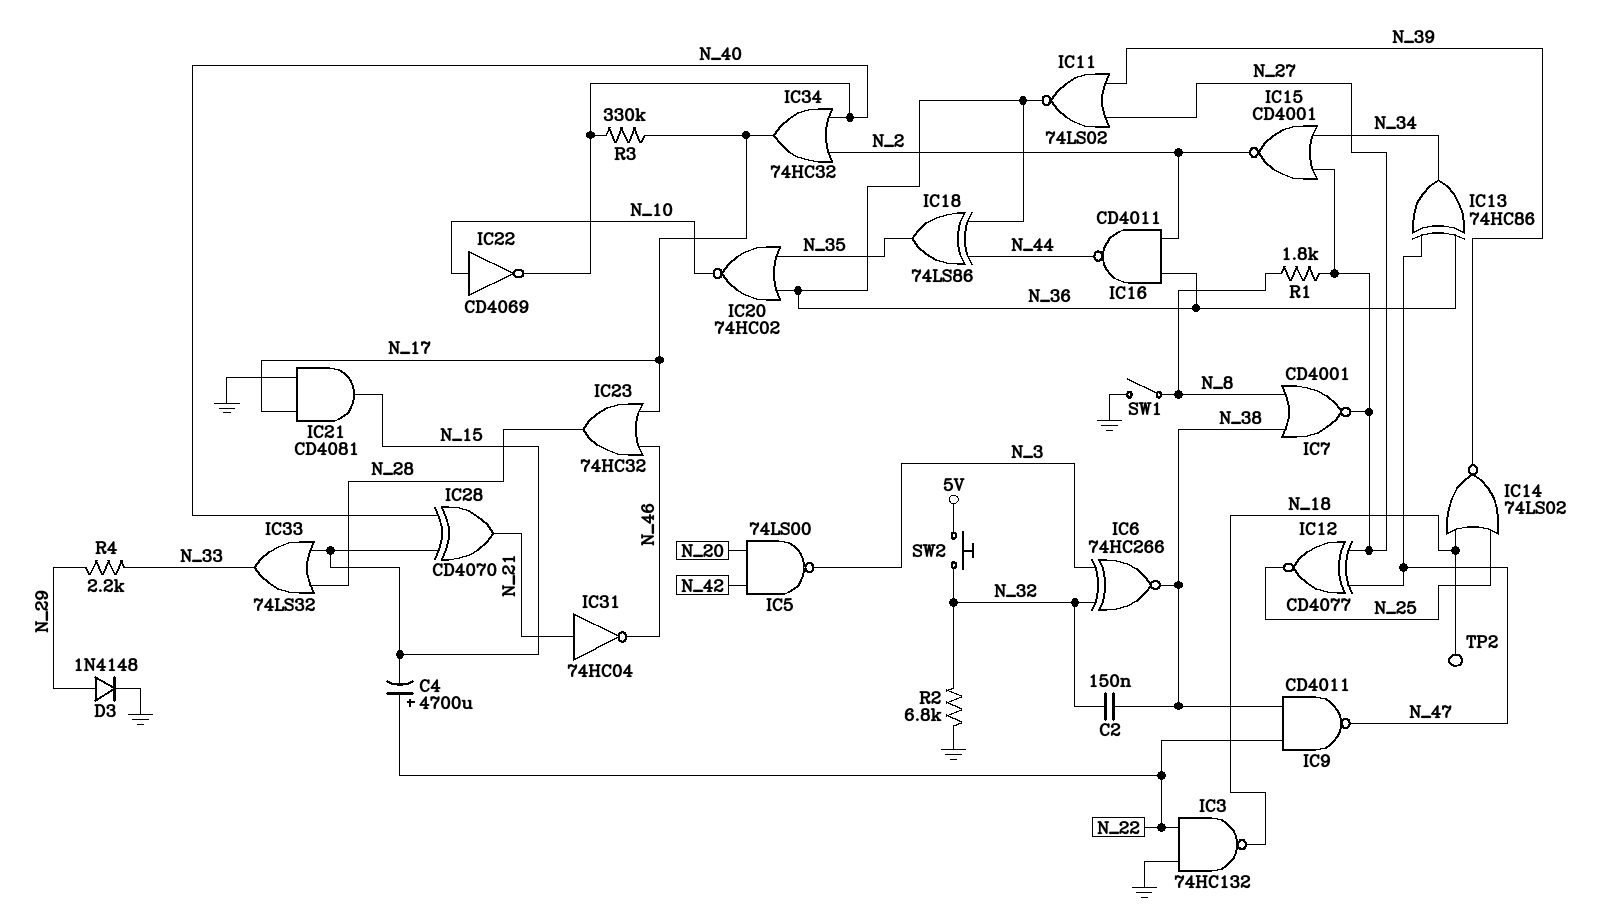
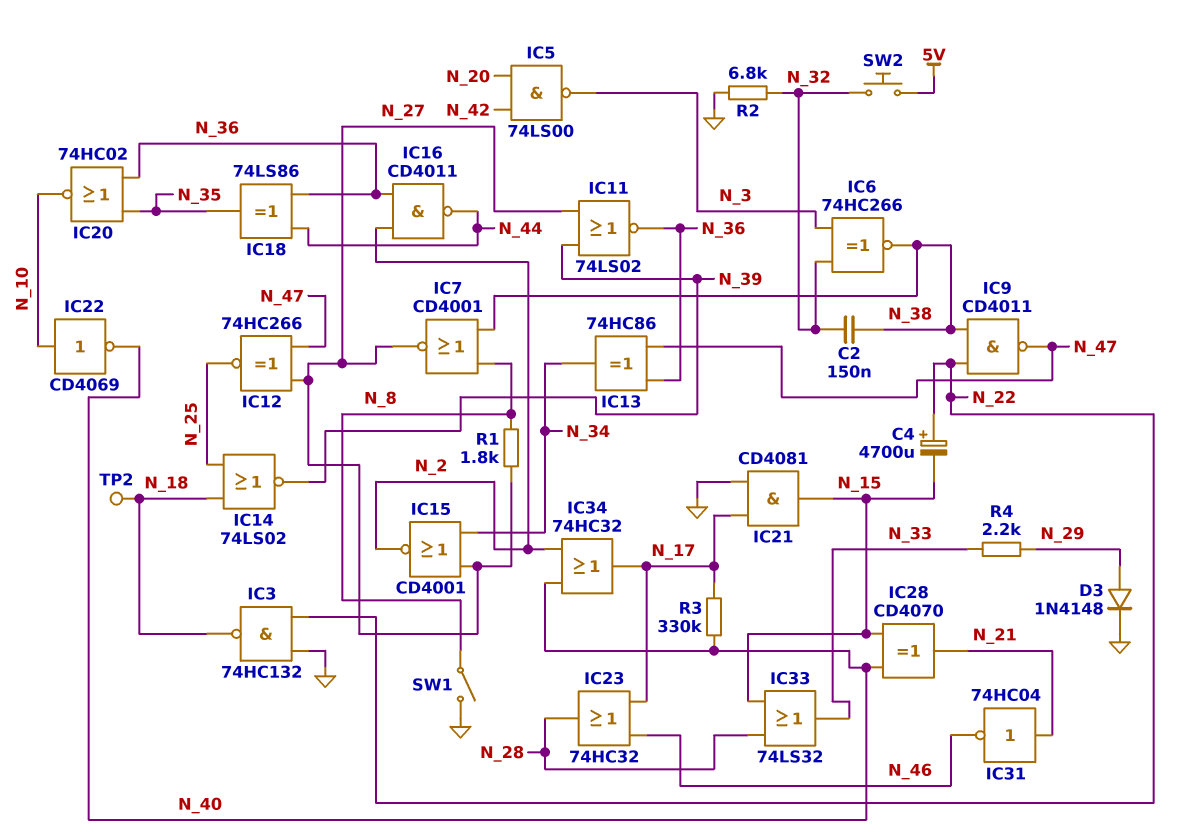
IC12: XNOR CD4077 (in N_27, in N_47, out N_25) -> XNOR 74HC266 (in N_27, in N_47, out N_25)

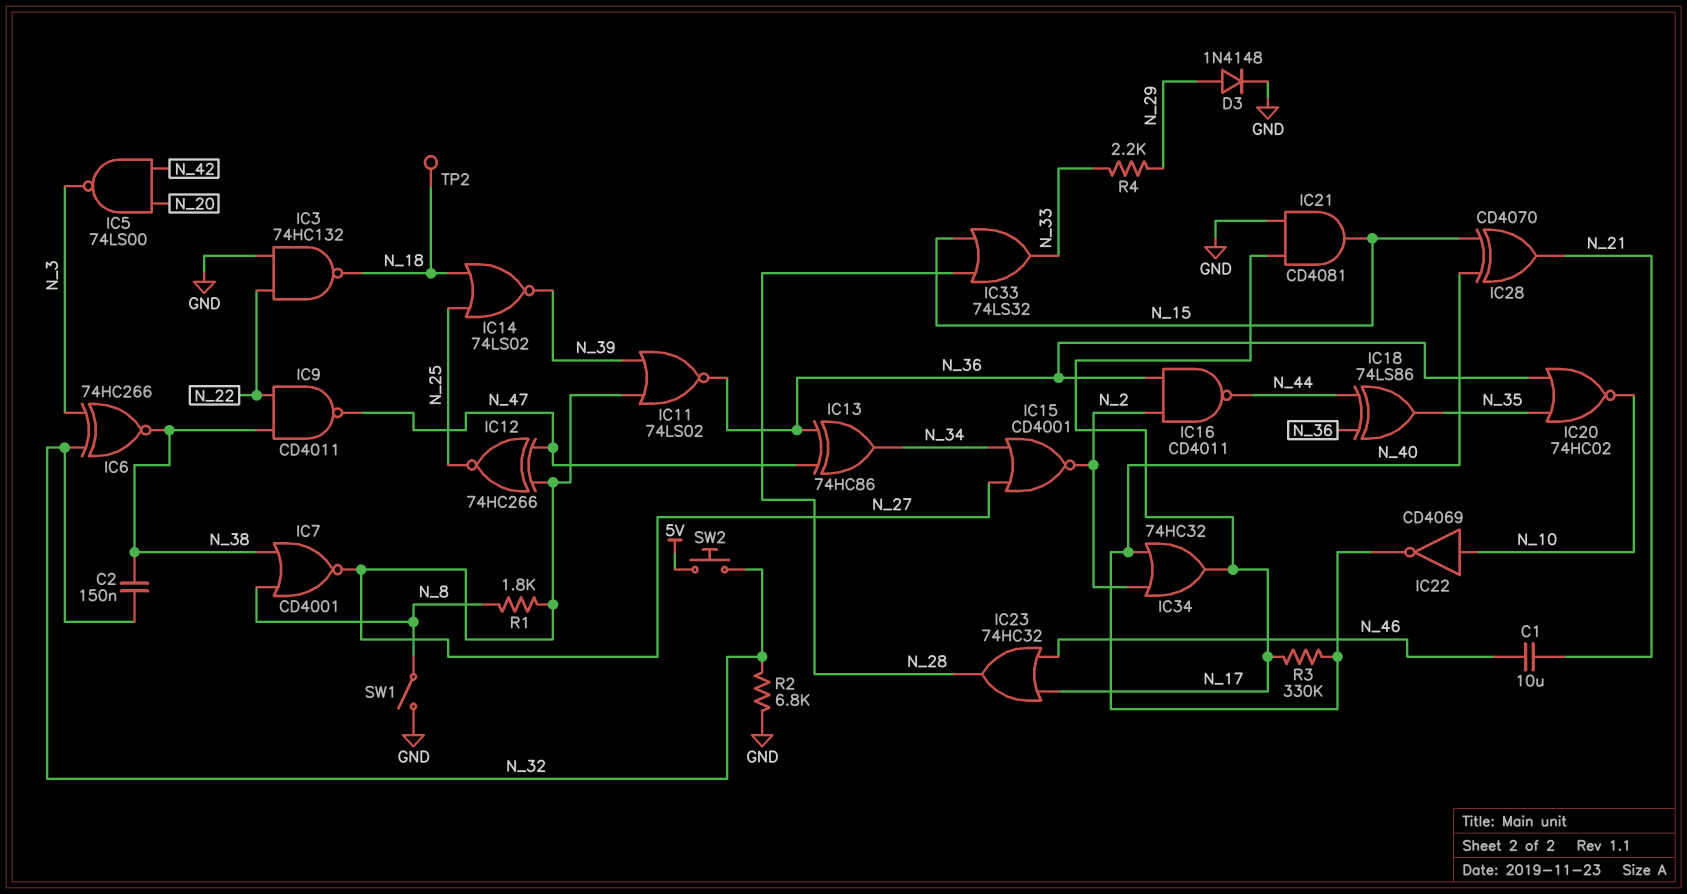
C1: none -> 10uF (N_21, N_46)
C4: 4700uF (plus N_22, minus N_15) -> none
IC31: NOT 74HC04 (in N_21, out N_46) -> none

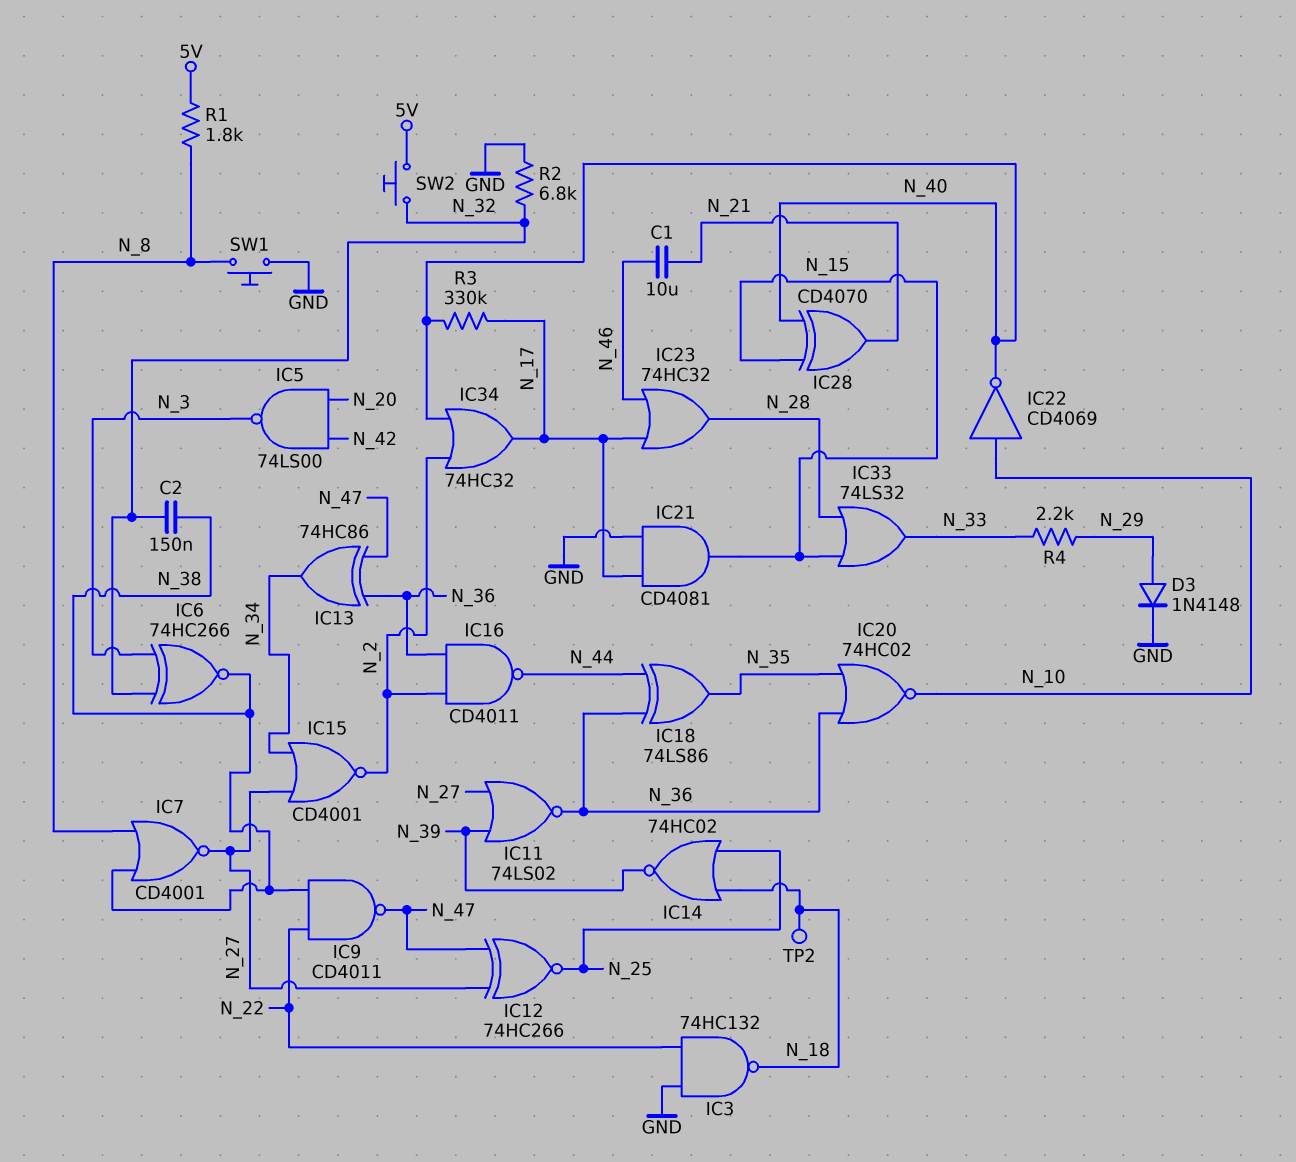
IC14: NOR 74LS02 (in N_18, in N_25, out N_39) -> NOR 74HC02 (in N_18, in N_25, out N_39)
R1: 1.8k (N_8, N_27) -> 1.8k (5V, N_8)
SW1: switch (GND, N_8) -> button (GND, N_8)

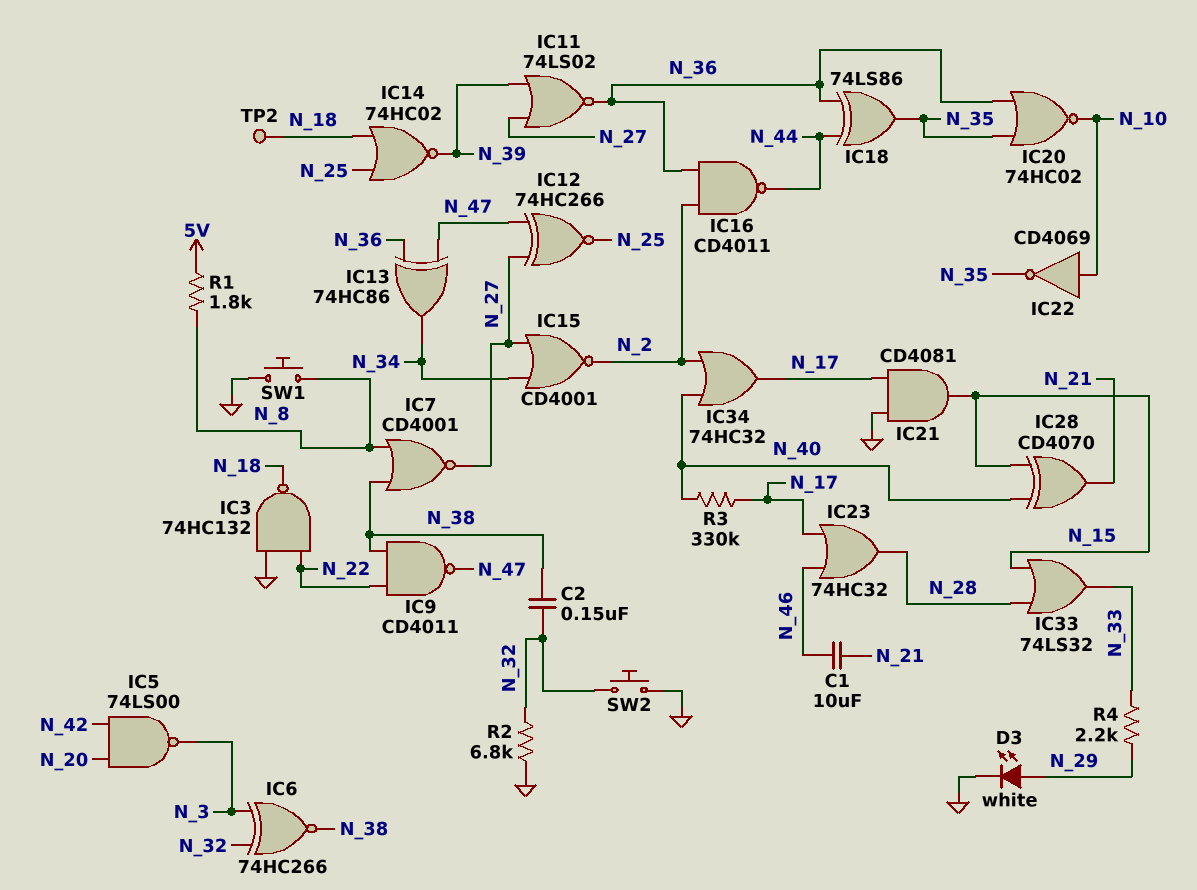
D3: diode 1N4148 (A N_29, K GND) -> LED white (A N_29, K GND)
IC22: NOT CD4069 (in N_10, out N_40) -> NOT CD4069 (in N_10, out N_35)
SW2: button (5V, N_32) -> button (GND, N_32)

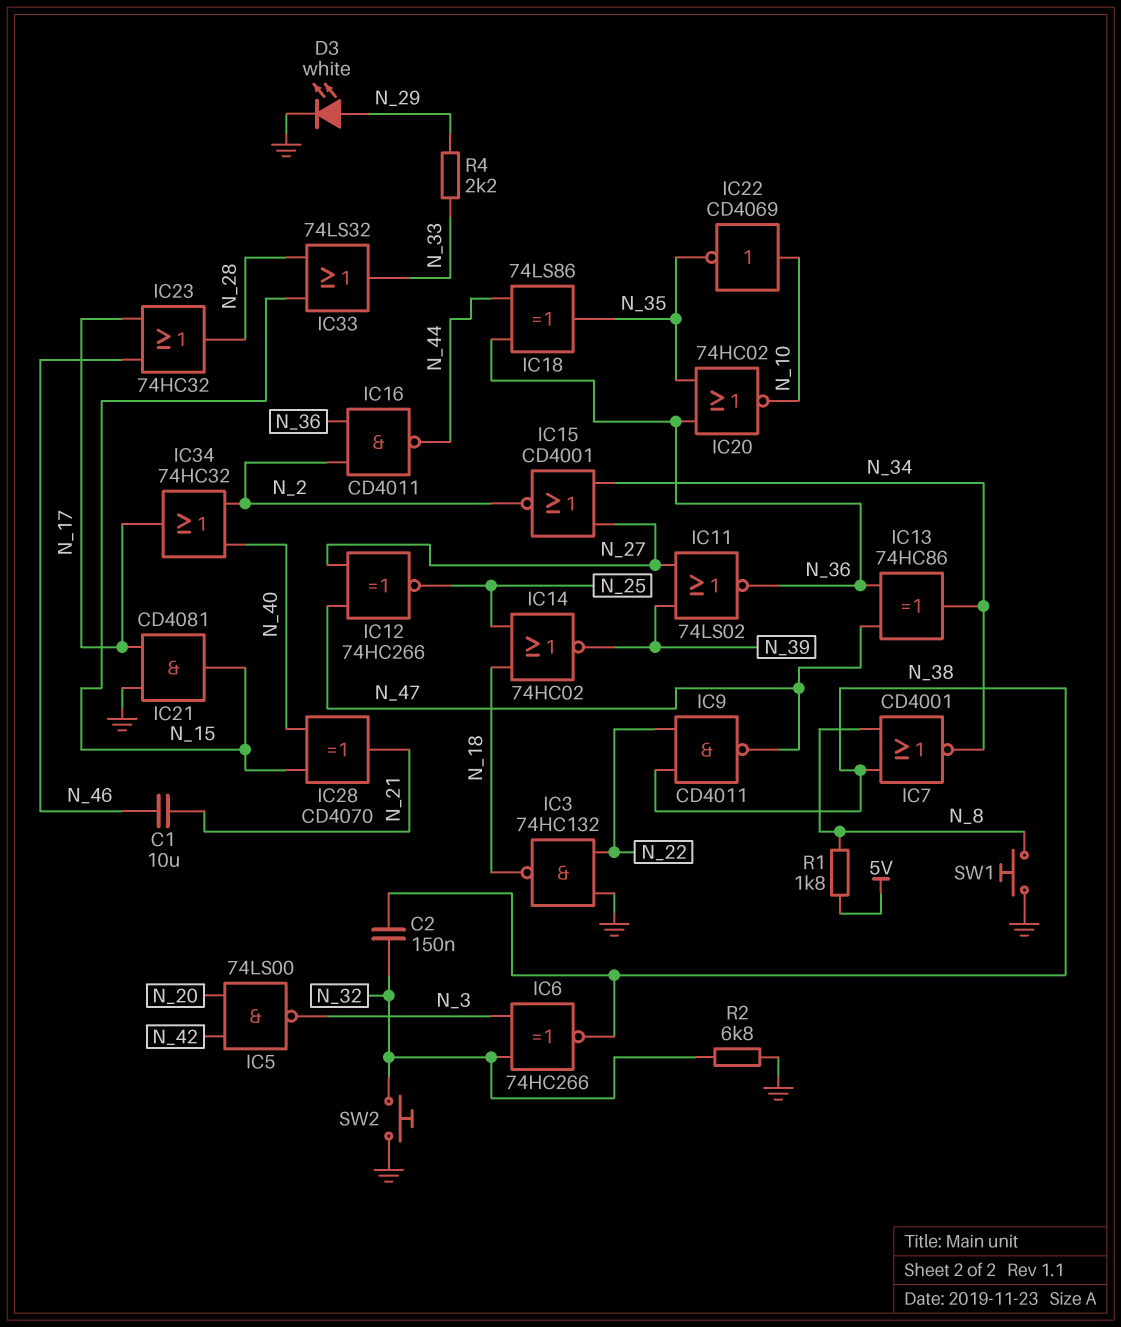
IC7: NOR CD4001 (in N_8, in N_38, out N_27) -> NOR CD4001 (in N_8, in N_38, out N_34)
R3: 330k (N_17, N_40) -> none
TP2: test point (N_18) -> none

